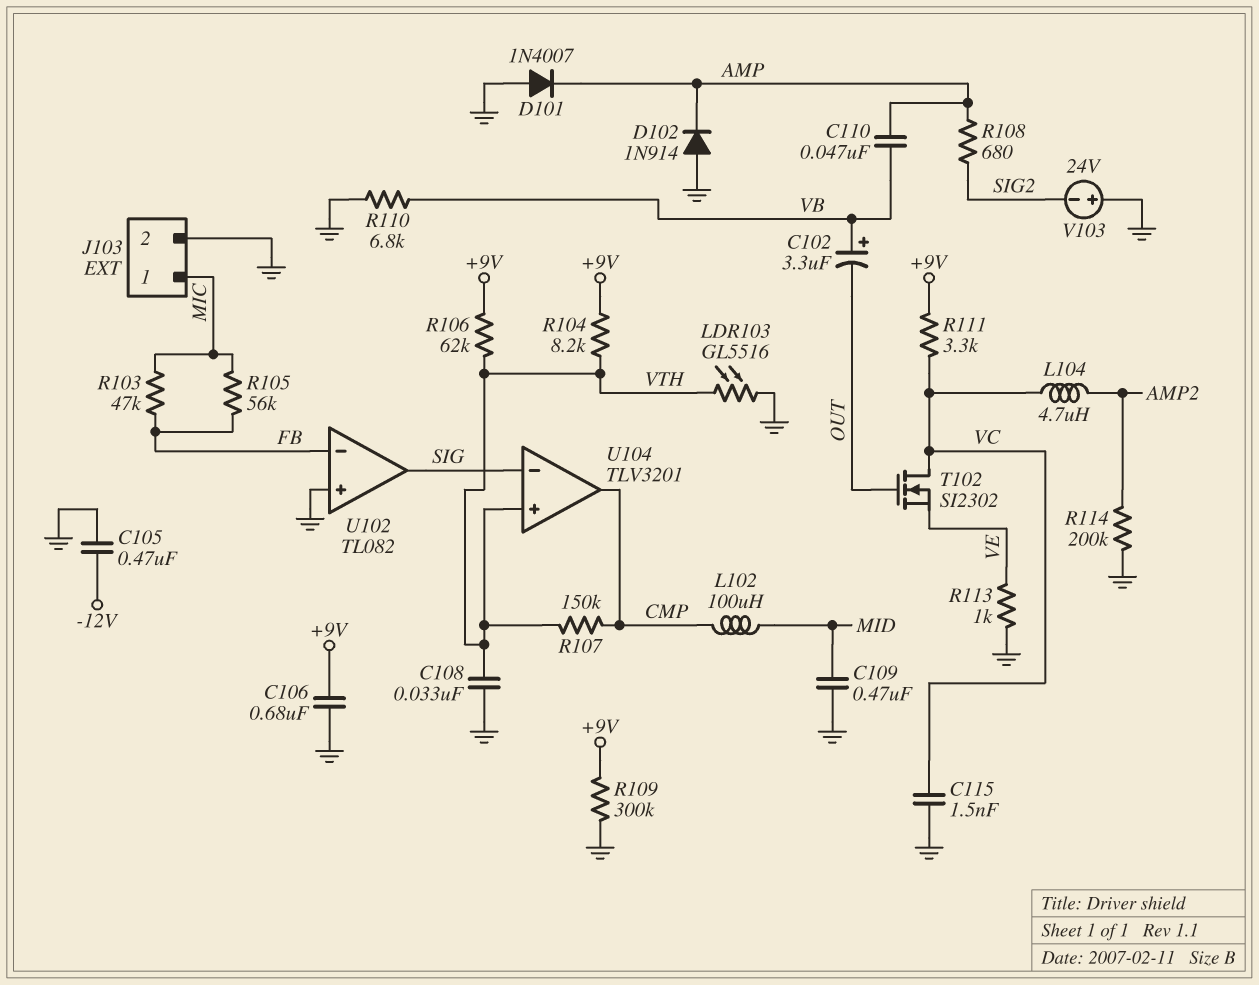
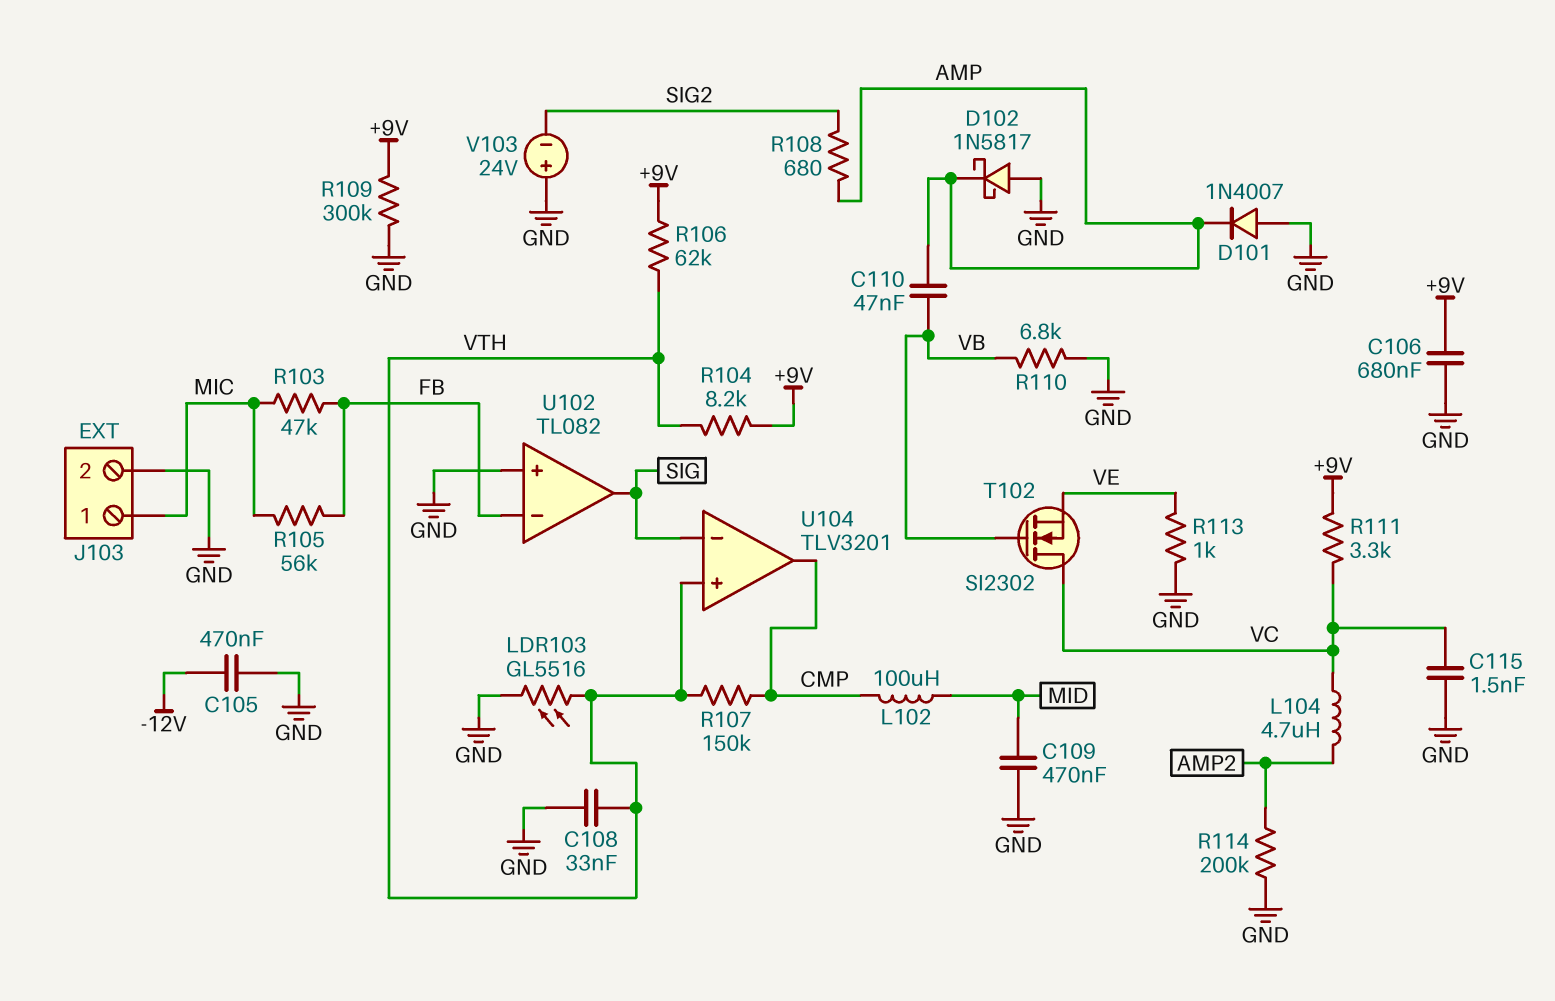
C102: 3.3uF (plus VB, minus OUT) -> none
D102: diode 1N914 (A GND, K AMP) -> schottky 1N5817 (A GND, K AMP)
T102: NMOS SI2302 (G OUT, D VC, S VE) -> NMOS SI2302 (G VB, D VC, S VE)

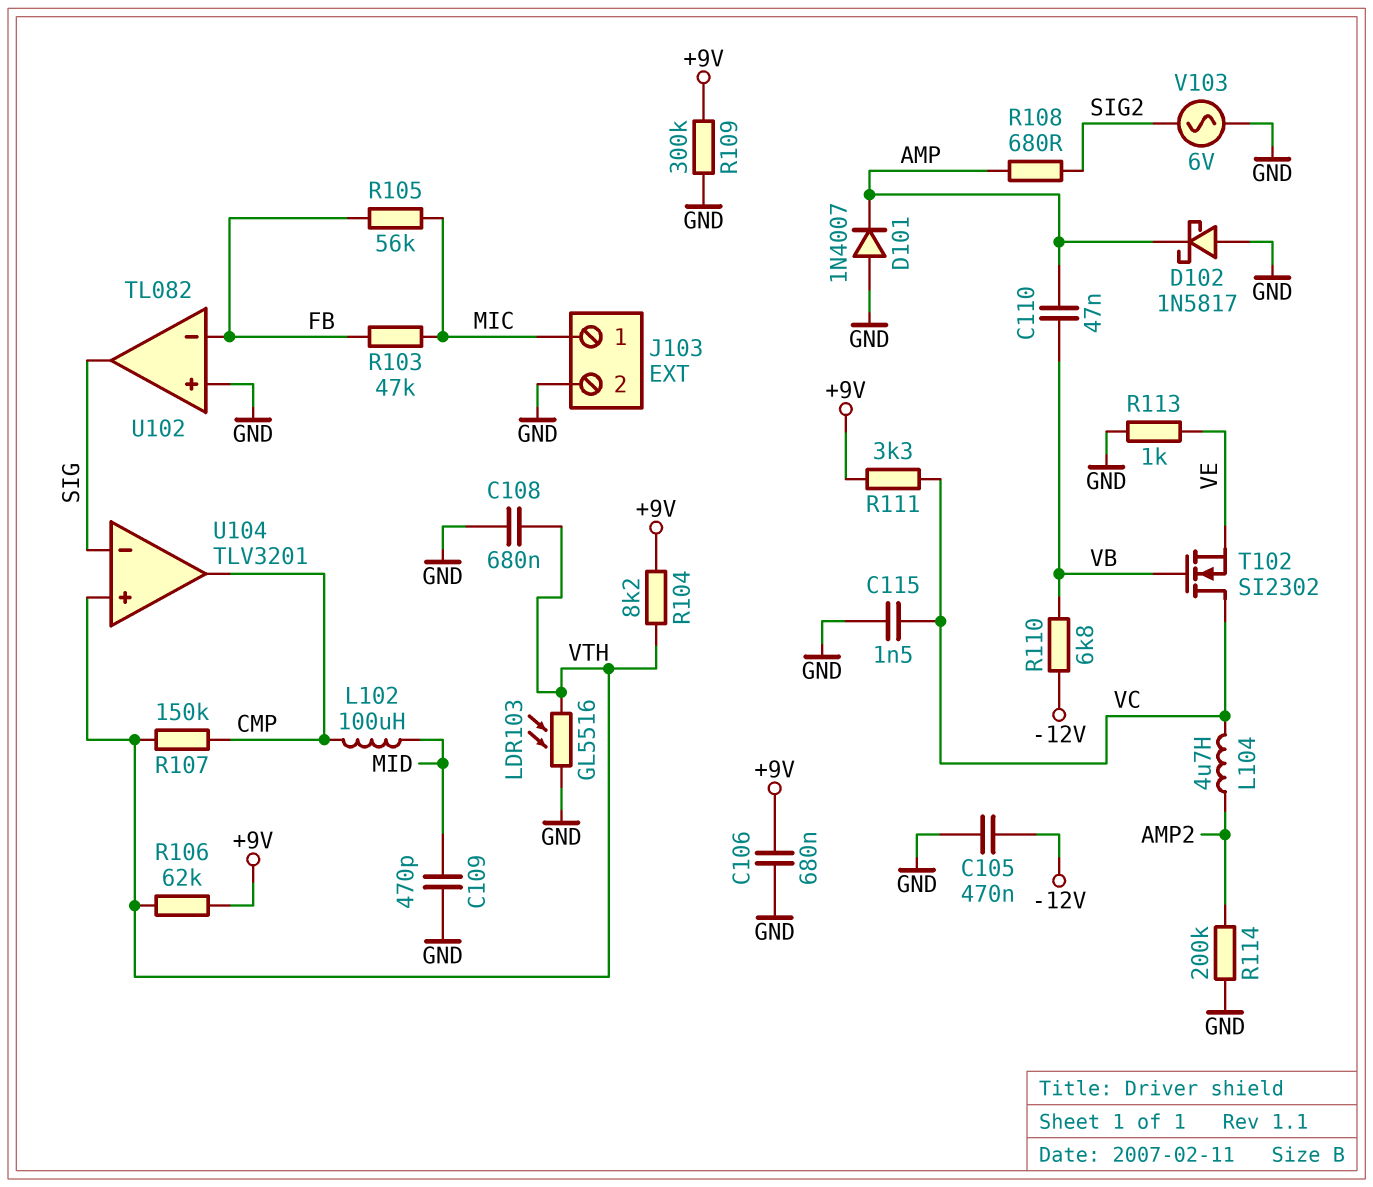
C108: 33nF (GND, VTH) -> 680nF (GND, VTH)
C109: 470nF (GND, MID) -> 470pF (GND, MID)
R110: 6.8k (GND, VB) -> 6.8k (-12V, VB)
V103: 24V (plus GND, minus SIG2) -> AC 6V (GND, SIG2)

